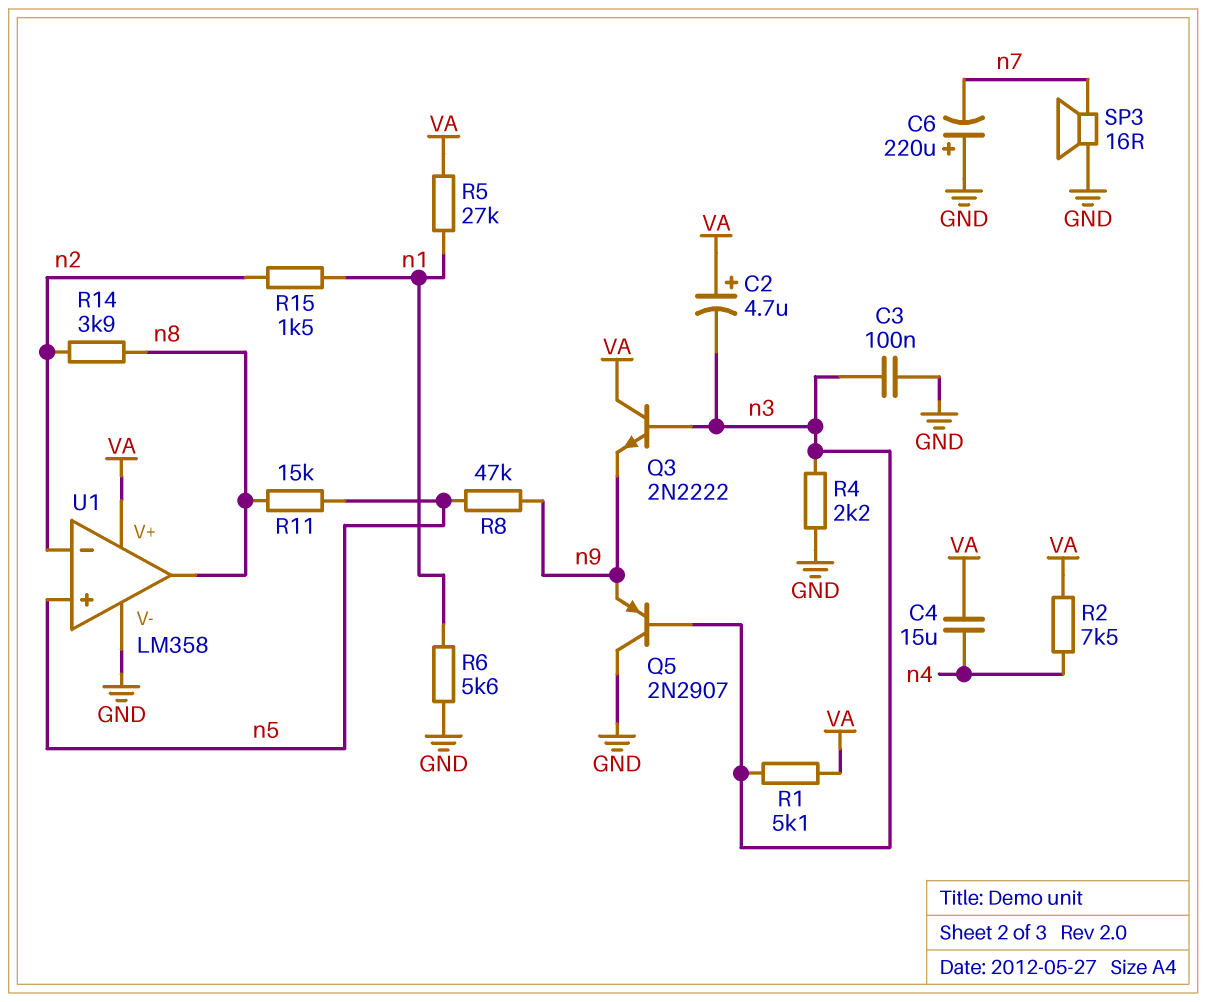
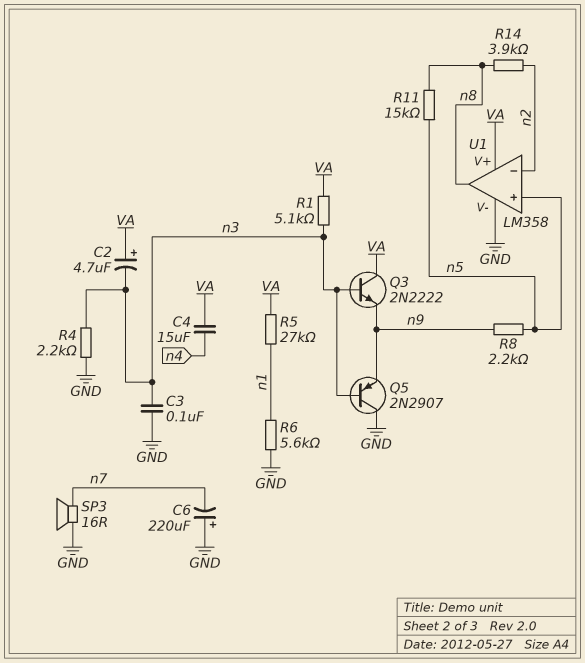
R2: 7.5k (VA, n4) -> none
R8: 47k (n5, n9) -> 2.2k (n5, n9)
R15: 1.5k (n1, n2) -> none

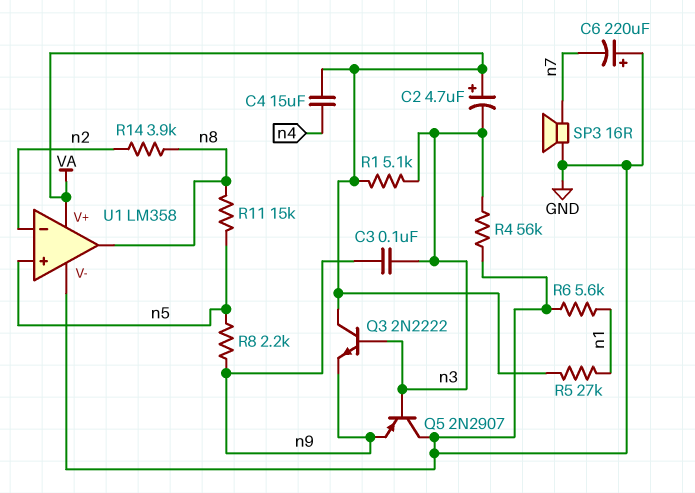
C3: 100nF (GND, n3) -> 100nF (n3, n9)
R4: 2.2k (GND, n3) -> 56k (GND, n3)

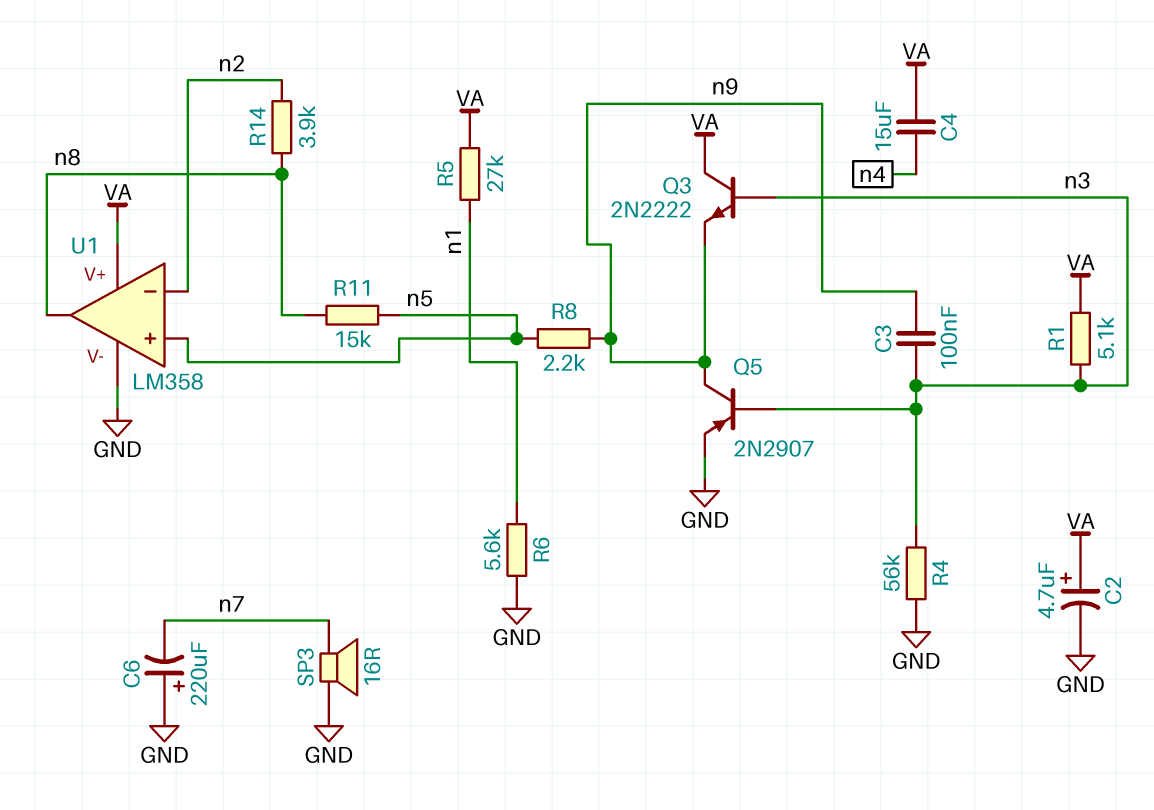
C2: 4.7uF (plus VA, minus n3) -> 4.7uF (plus VA, minus GND)
Q5: PNP 2N2907 (B n3, C GND, E n9) -> PNP 2N2907 (B n3, C n9, E GND)

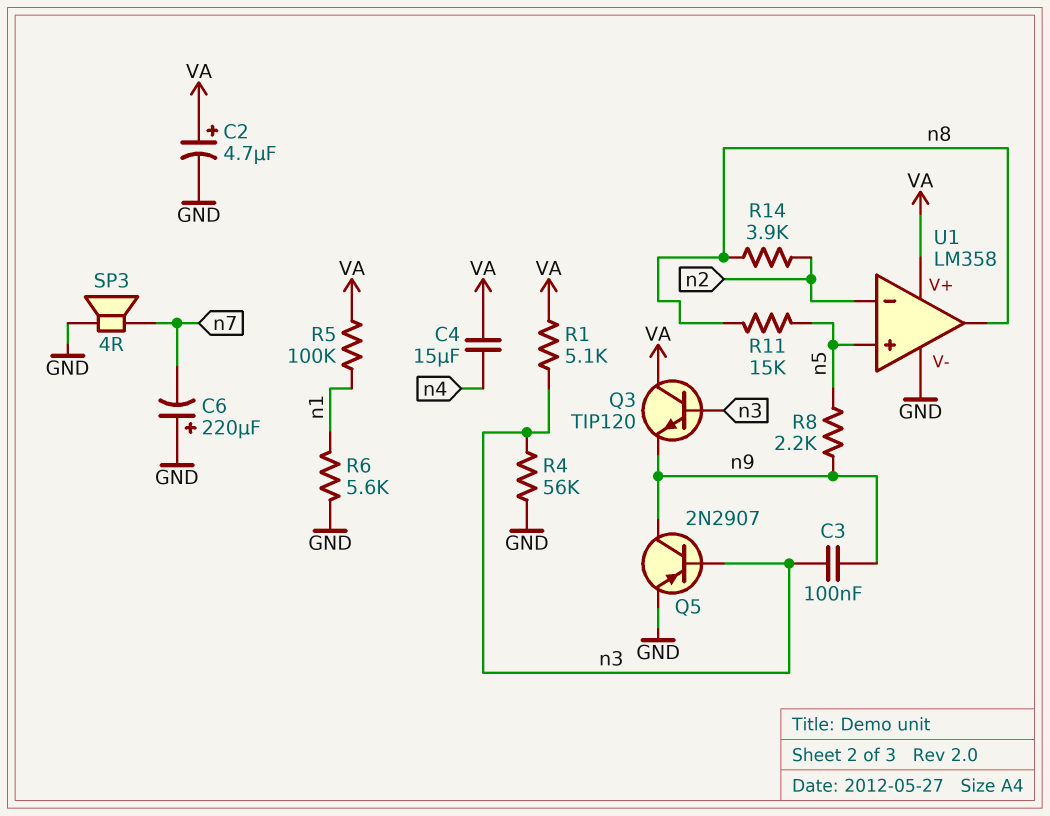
Q3: NPN 2N2222 (B n3, C VA, E n9) -> NPN TIP120 (B n3, C VA, E n9)
R5: 27k (VA, n1) -> 100k (VA, n1)
SP3: speaker 16R (GND, n7) -> speaker 4R (GND, n7)

